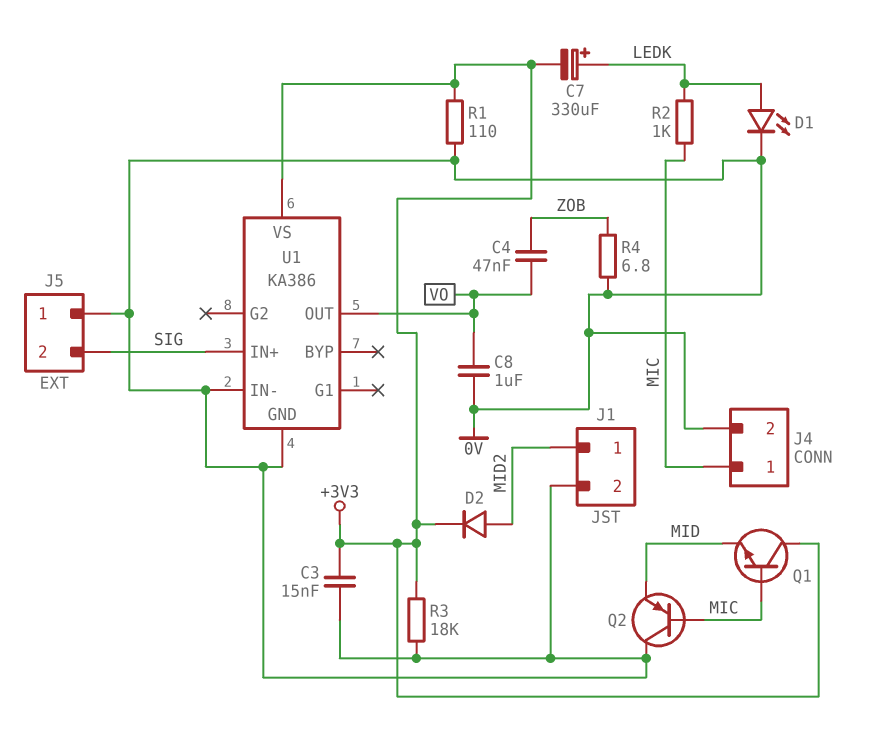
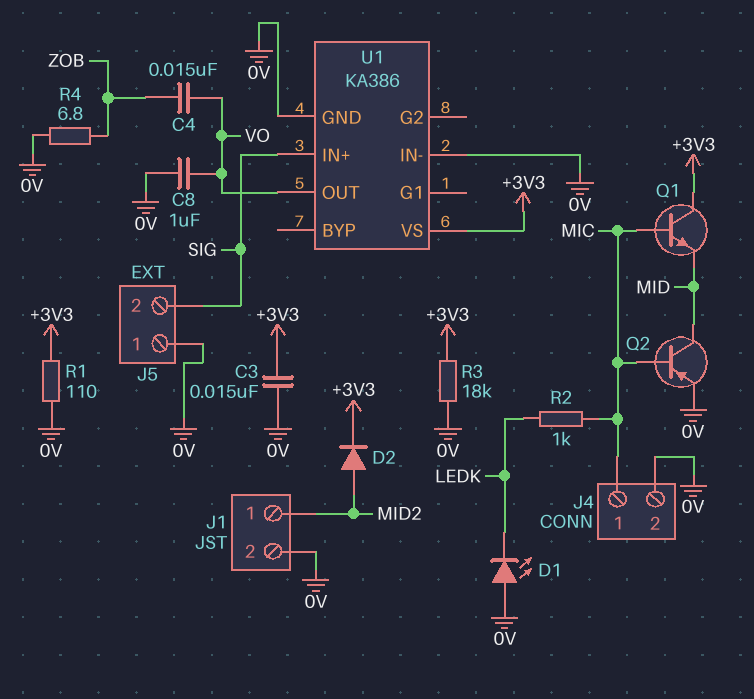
C4: 47nF (VO, ZOB) -> 15nF (VO, ZOB)
C7: 330uF (plus LEDK, minus +3V3) -> none
D1: LED (A LEDK, K 0V) -> LED (A 0V, K LEDK)
Q2: PNP (B MIC, C 0V, E MID) -> PNP (B MIC, C MID, E 0V)

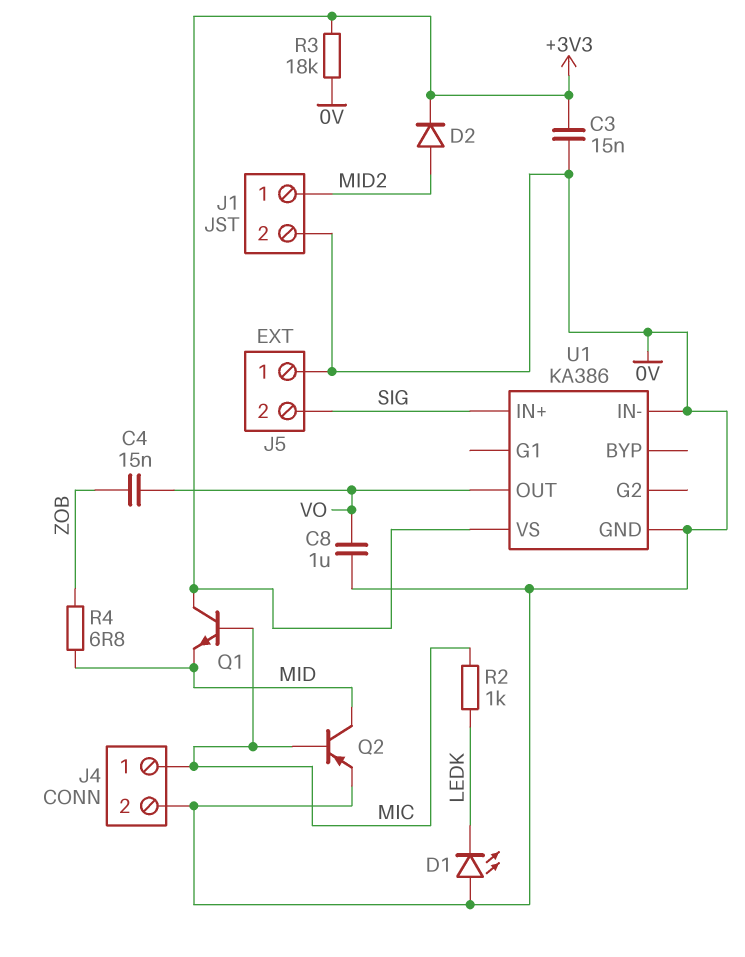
R1: 110 (+3V3, 0V) -> none
R4: 6.8 (0V, ZOB) -> 6.8 (MID, ZOB)

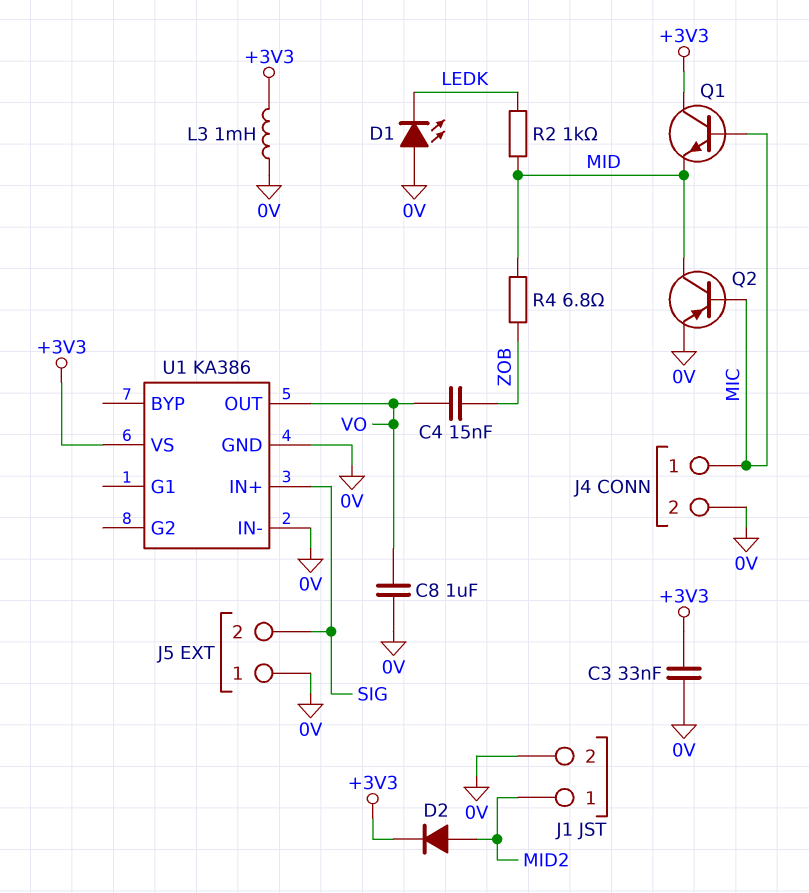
C3: 15nF (+3V3, 0V) -> 33nF (+3V3, 0V)
L3: none -> 1mH (+3V3, 0V)
R2: 1k (LEDK, MIC) -> 1k (LEDK, MID)
R3: 18k (+3V3, 0V) -> none

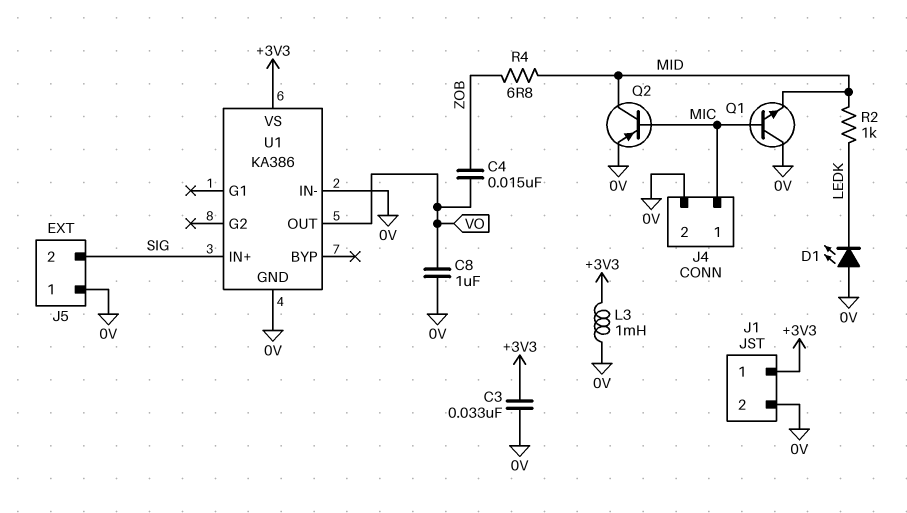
D2: diode (A MID2, K +3V3) -> none
J1 pin 1: MID2 -> +3V3
Q1: NPN (B MIC, C +3V3, E MID) -> NPN (B MIC, C 0V, E MID)

